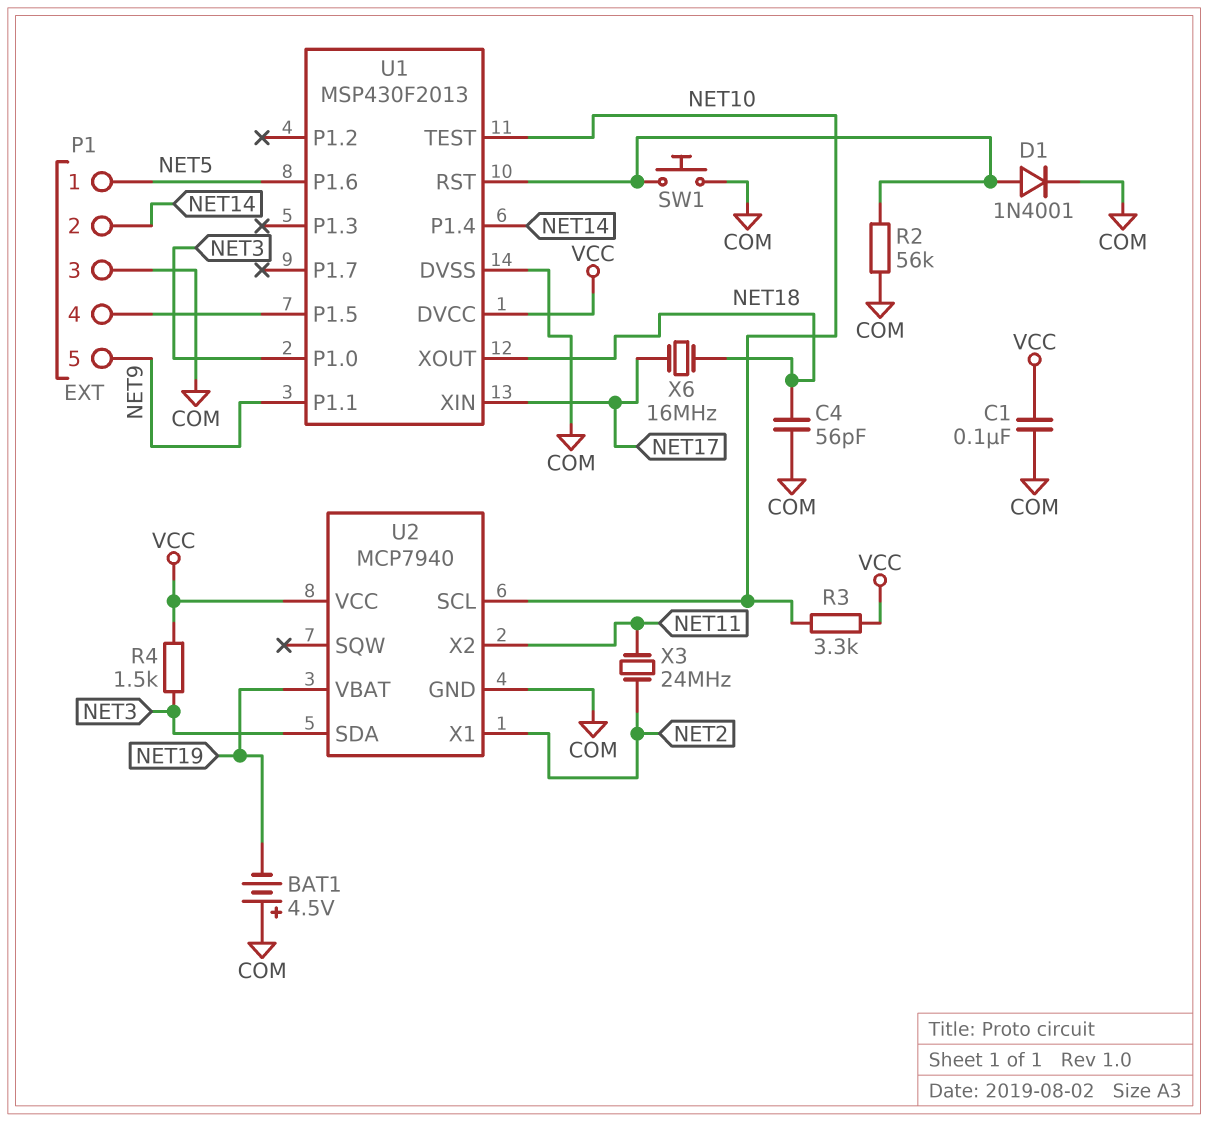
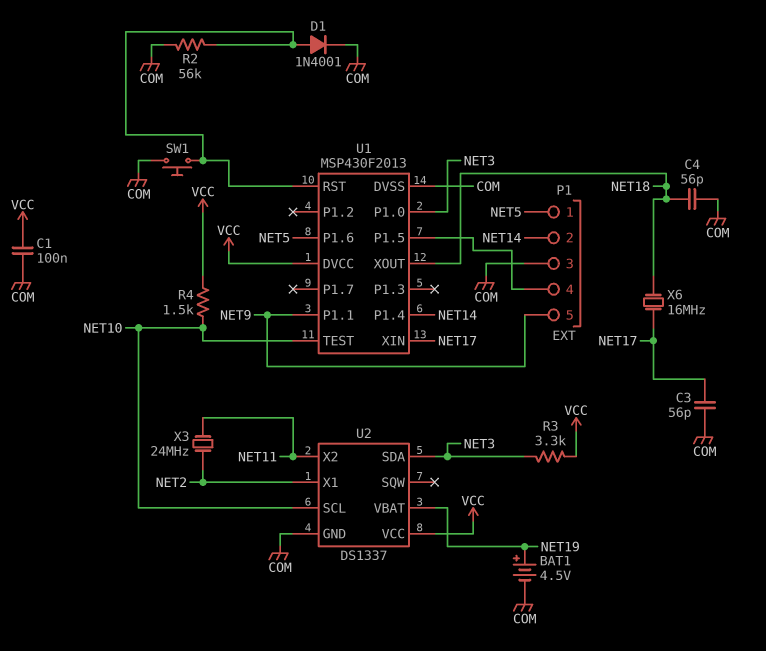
BAT1: 4.5V (plus COM, minus NET19) -> 4.5V (plus NET19, minus COM)
C3: none -> 56pF (COM, NET17)
R3: 3.3k (NET10, VCC) -> 3.3k (NET3, VCC)
R4: 1.5k (NET3, VCC) -> 1.5k (NET10, VCC)
U2: MCP7940 -> DS1337

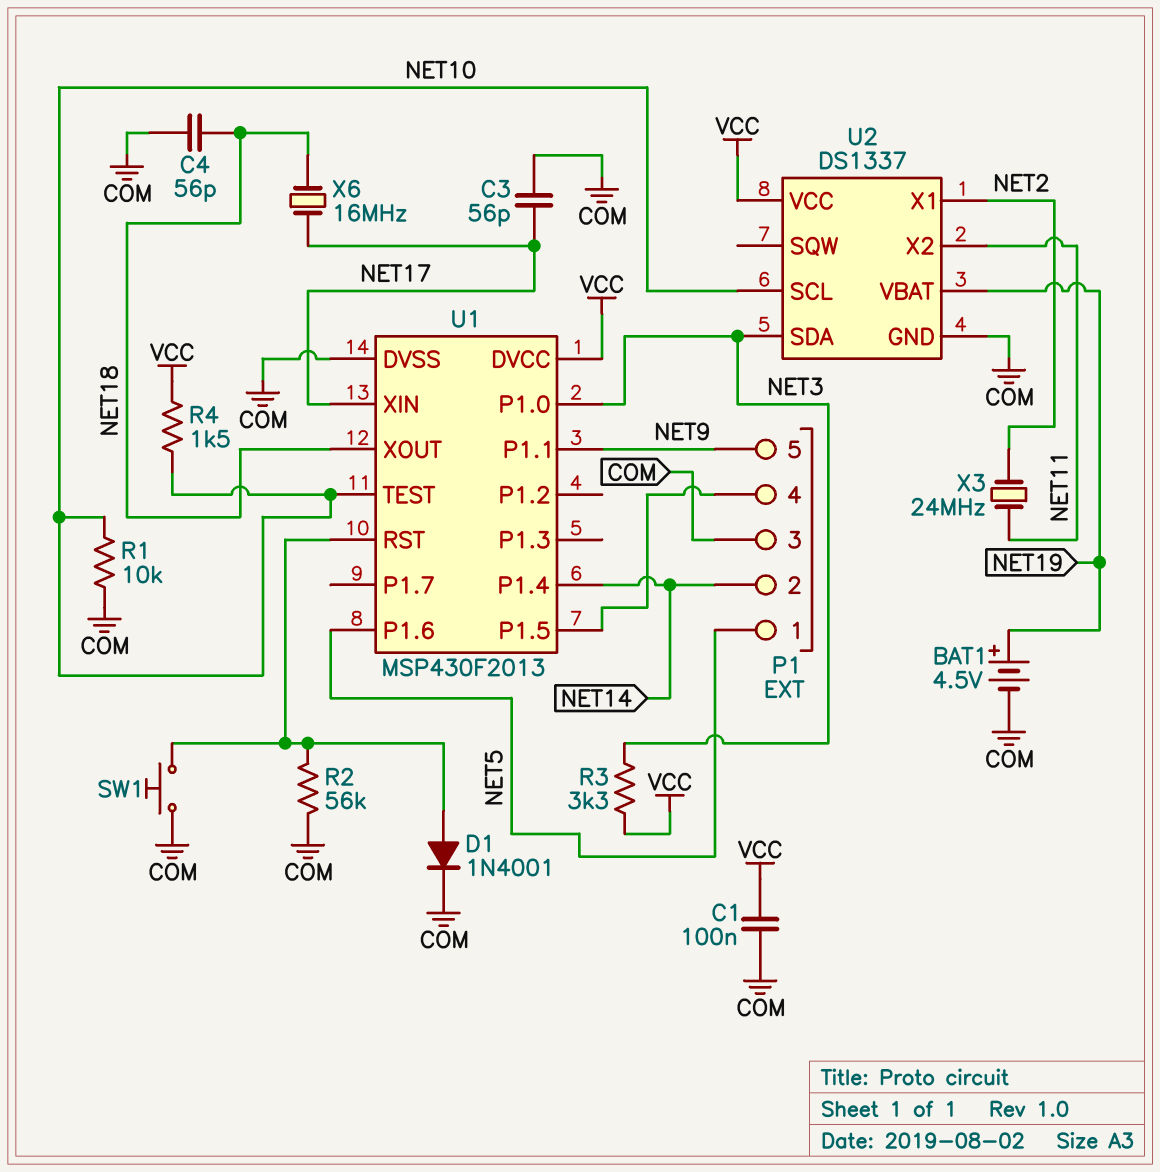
R1: none -> 10k (COM, NET10)

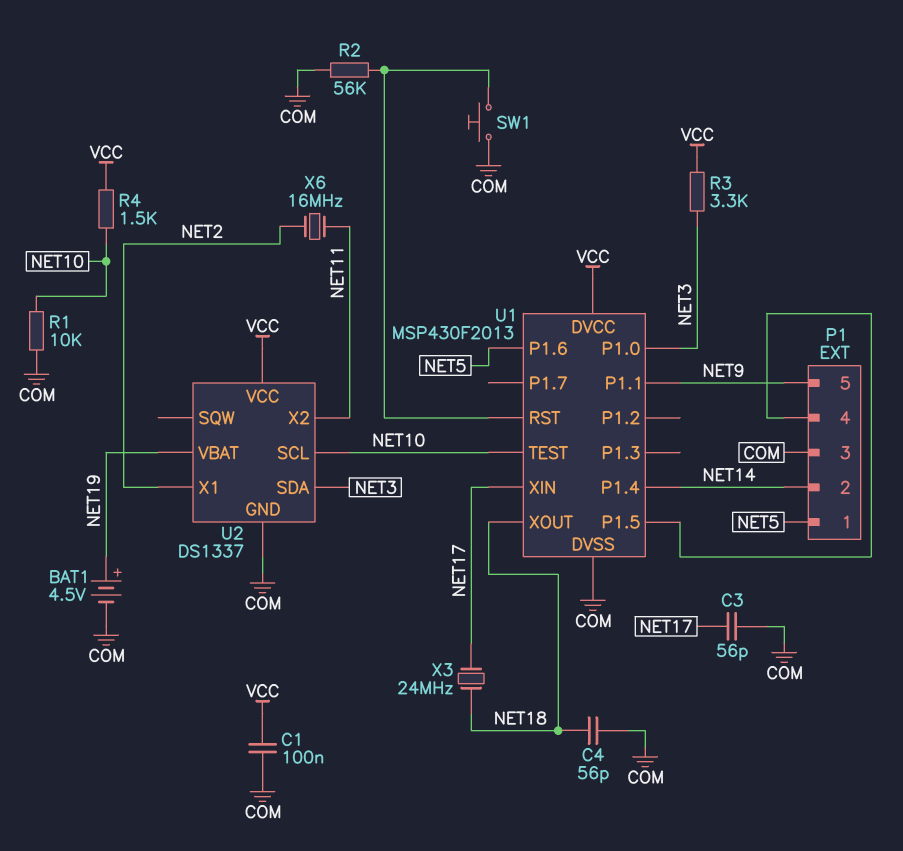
D1: diode 1N4001 (A U1/RST, K COM) -> none
X3: 24MHz (NET2, NET11) -> 24MHz (NET17, NET18)
X6: 16MHz (NET17, NET18) -> 16MHz (NET2, NET11)

